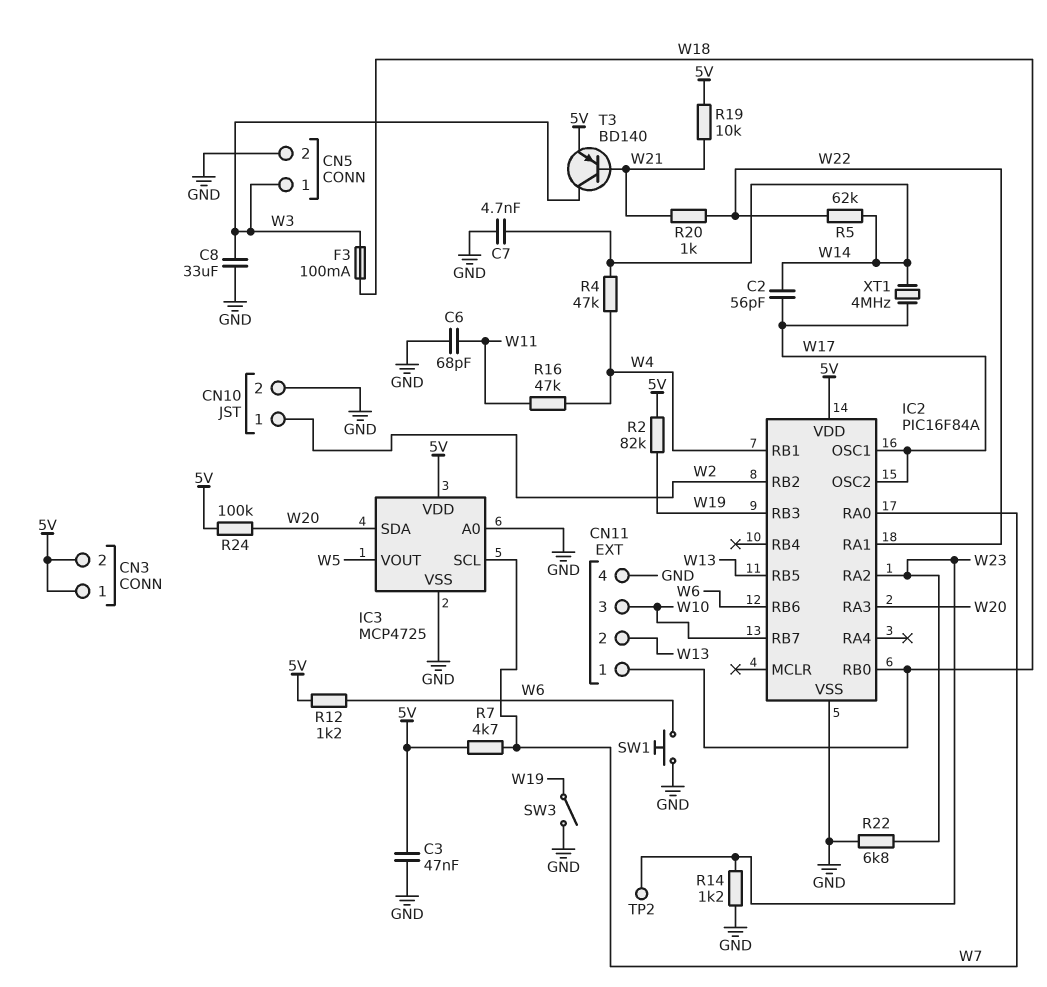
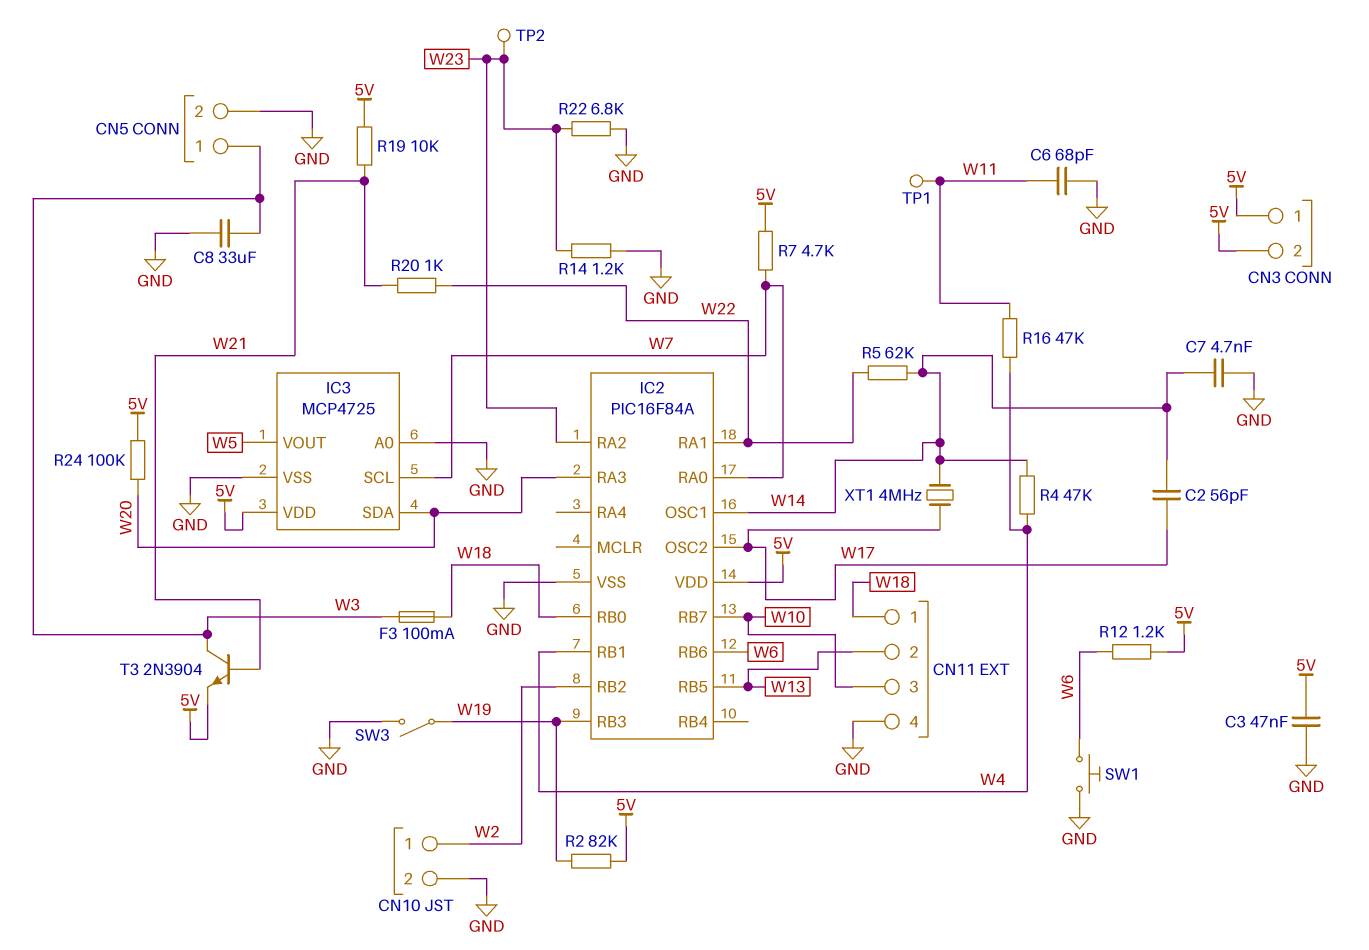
IC2 pin OSC1: W17 -> W14
T3: PNP BD140 (B W21, C W3, E 5V) -> NPN 2N3904 (B W21, C W3, E 5V)
TP1: none -> test point (W11)

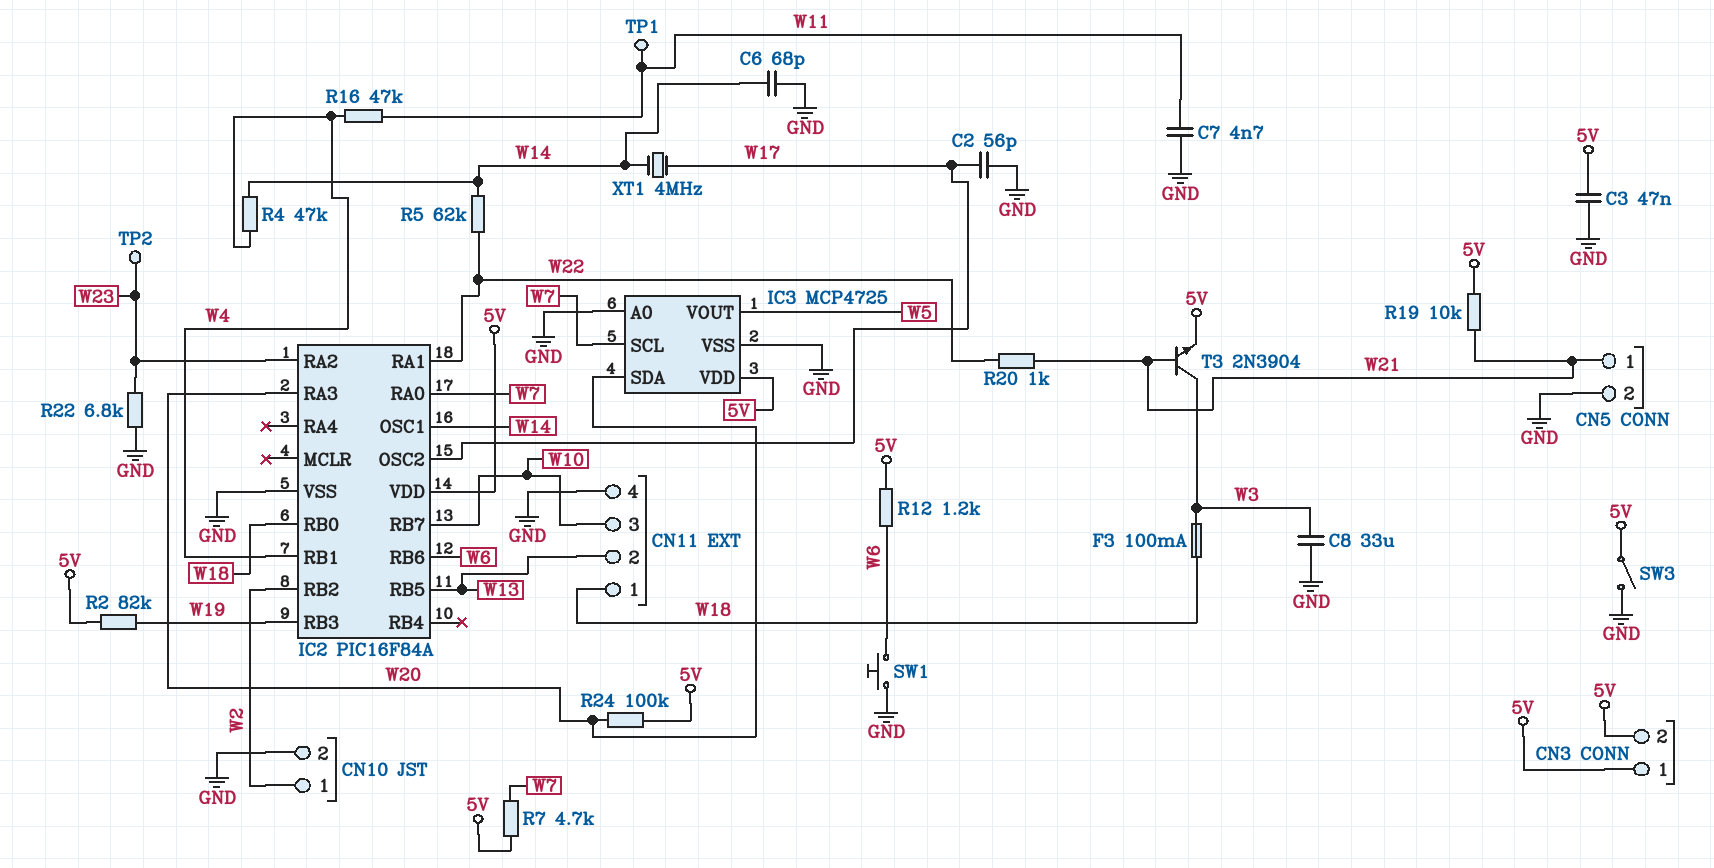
C2: 56pF (W14, W17) -> 56pF (GND, W17)
C6: 68pF (GND, W11) -> 68pF (GND, W14)
C7: 4.7nF (GND, W14) -> 4.7nF (GND, W11)
CN5 pin 1: W3 -> W21
R14: 1.2k (GND, W23) -> none
SW3: switch (GND, W19) -> switch (5V, GND)

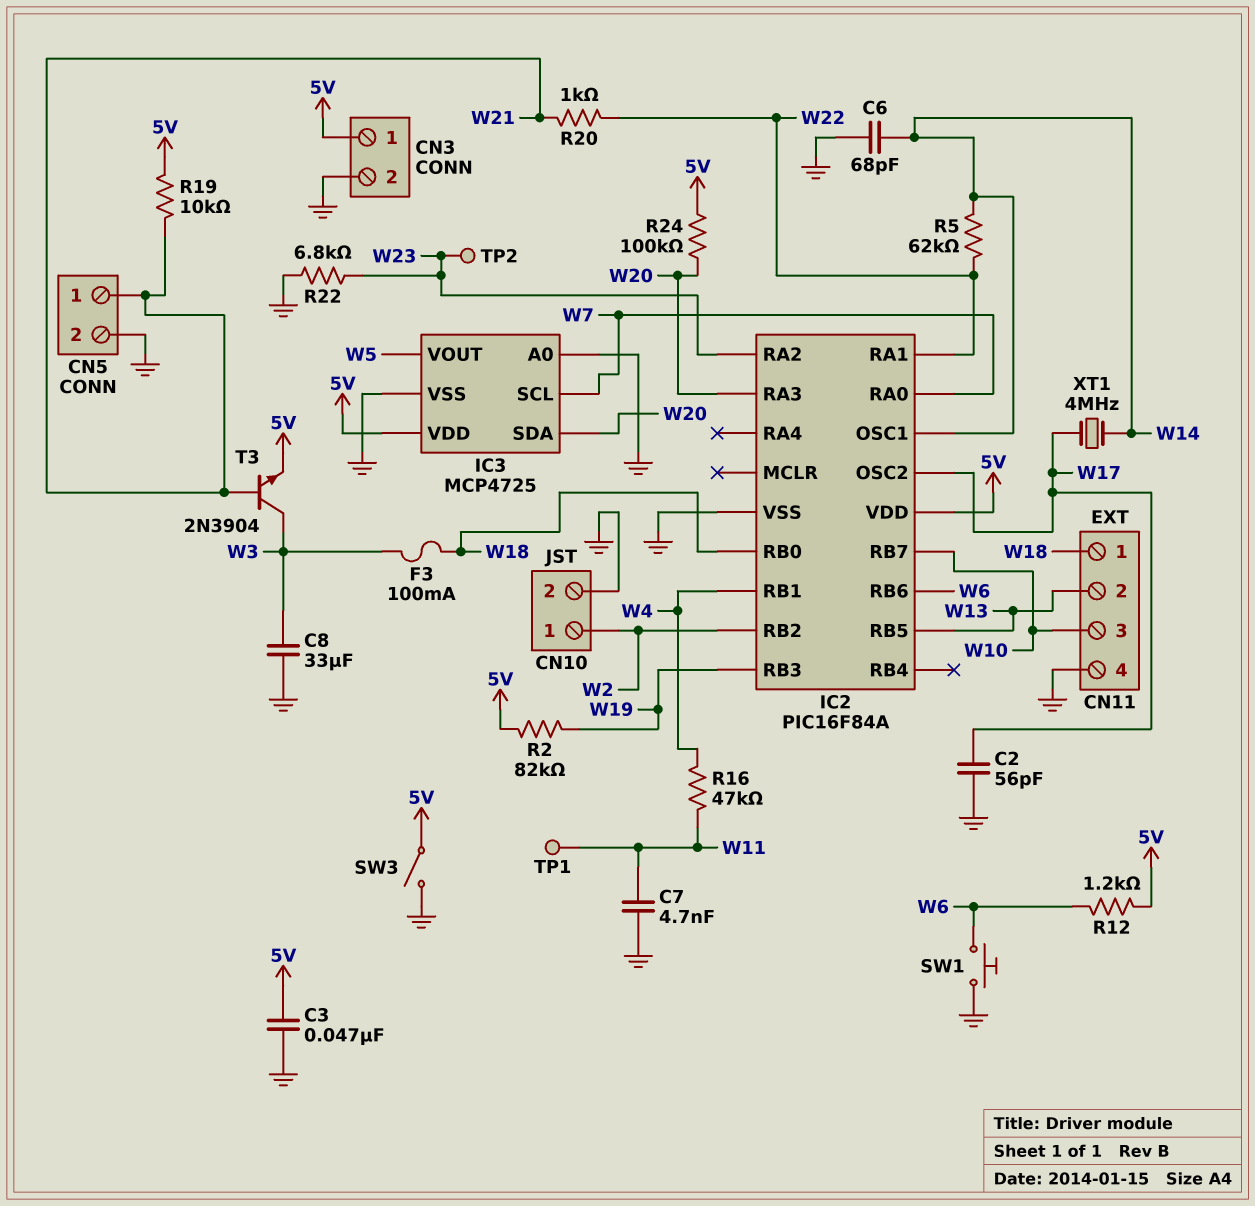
CN3 pin 2: 5V -> GND
R4: 47k (W4, W14) -> none
R7: 4.7k (5V, W7) -> none

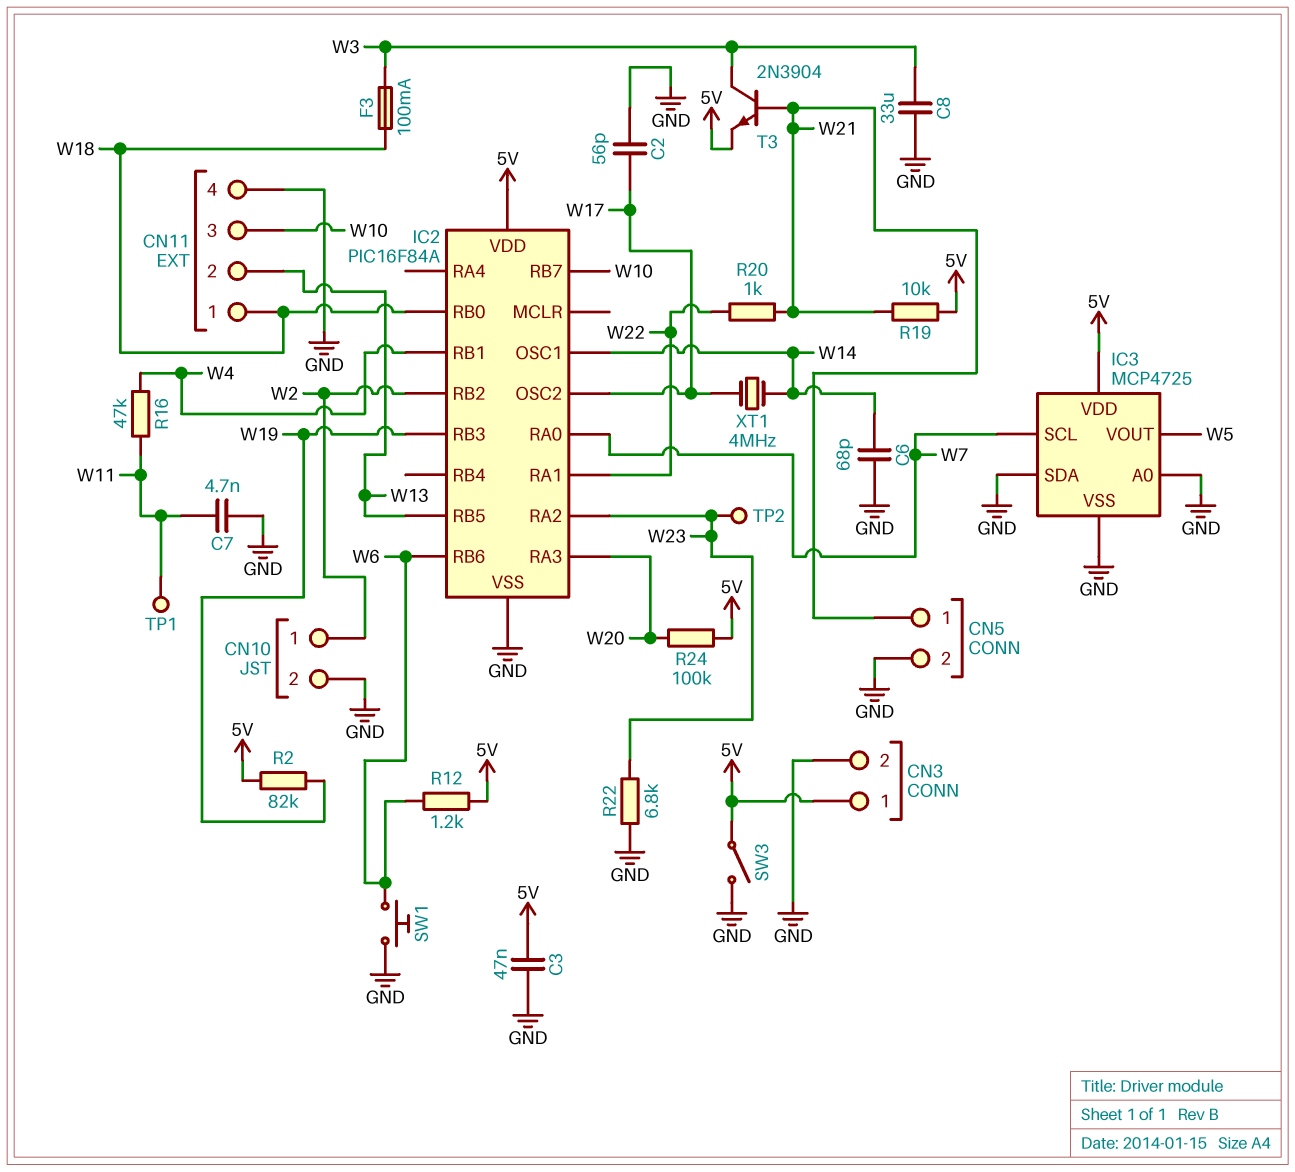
IC3 pin SDA: W20 -> GND
R5: 62k (W14, W22) -> none

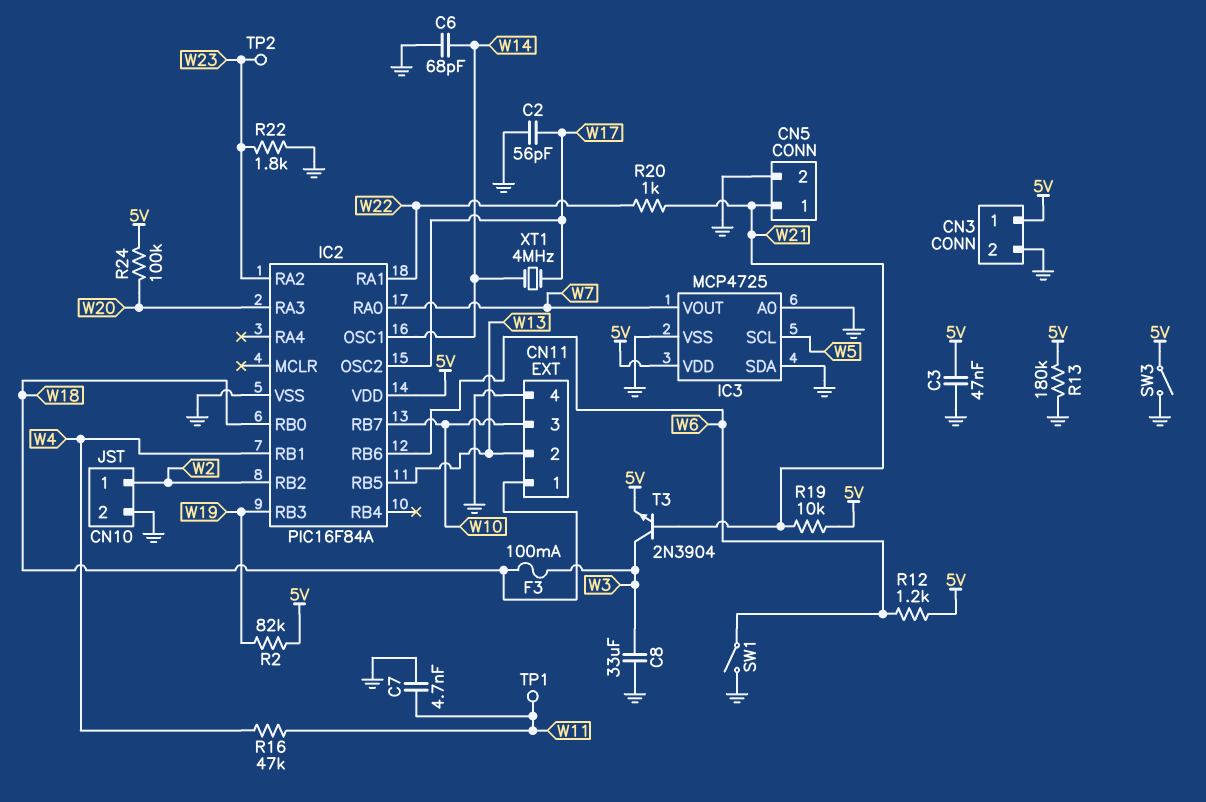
IC3 pin SCL: W7 -> W5
IC3 pin VOUT: W5 -> W7
R13: none -> 180k (5V, GND)
R22: 6.8k (GND, W23) -> 1.8k (GND, W23)
SW1: button (GND, W6) -> switch (GND, W6)

